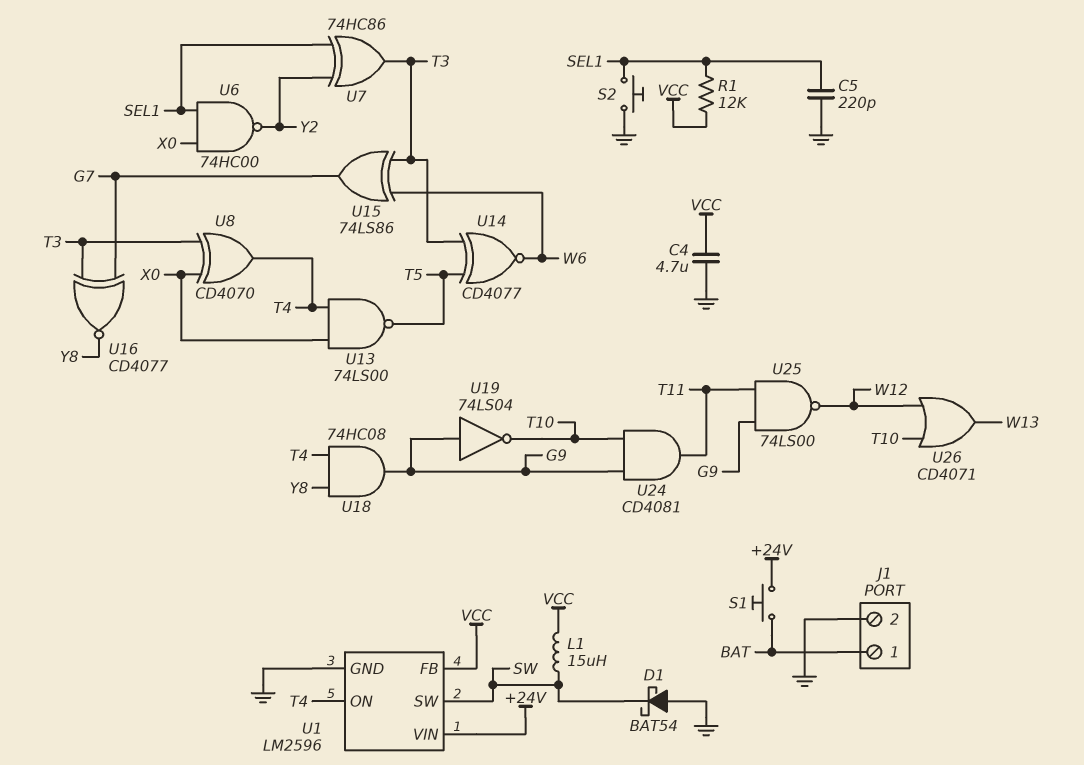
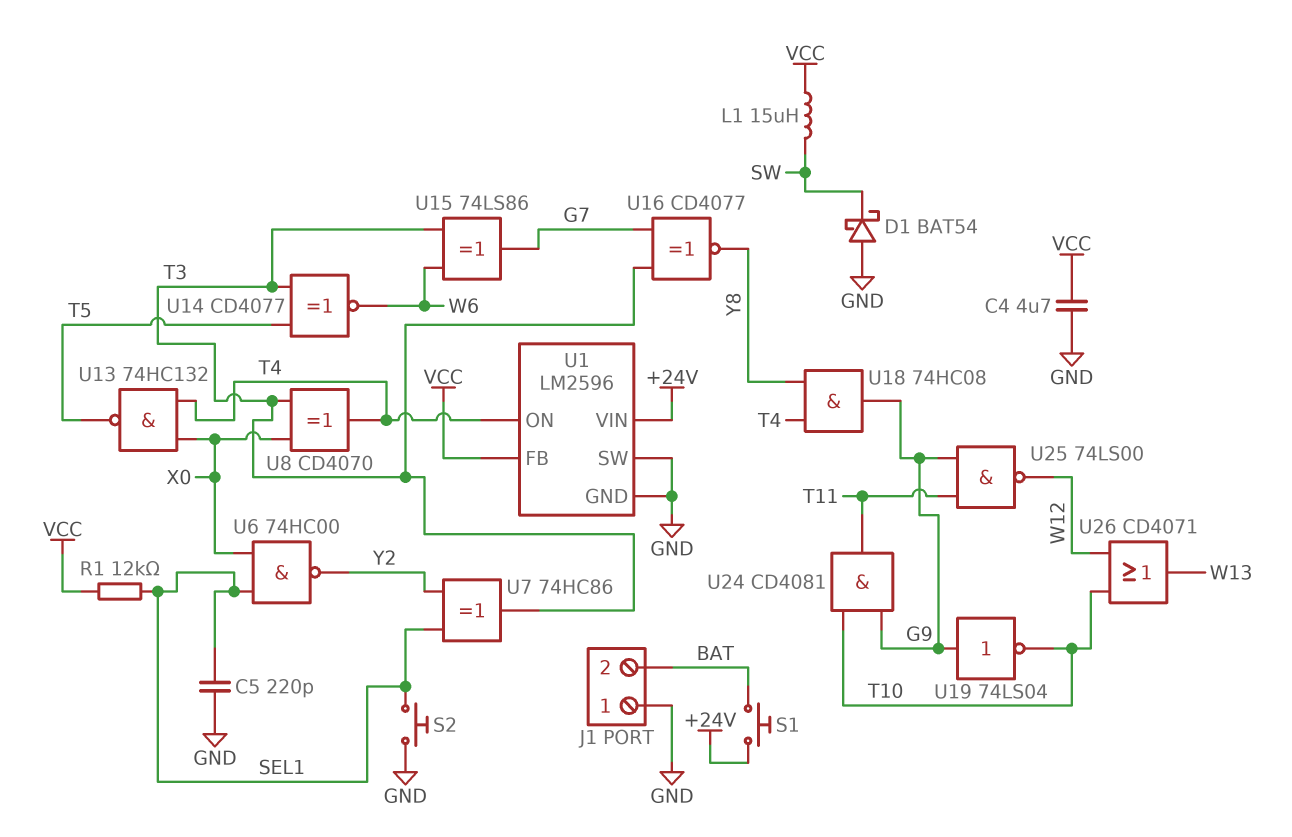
J1 pin 1: BAT -> GND
J1 pin 2: GND -> BAT
U1 pin SW: SW -> GND
U13: NAND 74LS00 (in T4, in X0, out T5) -> NAND 74HC132 (in T4, in X0, out T5)

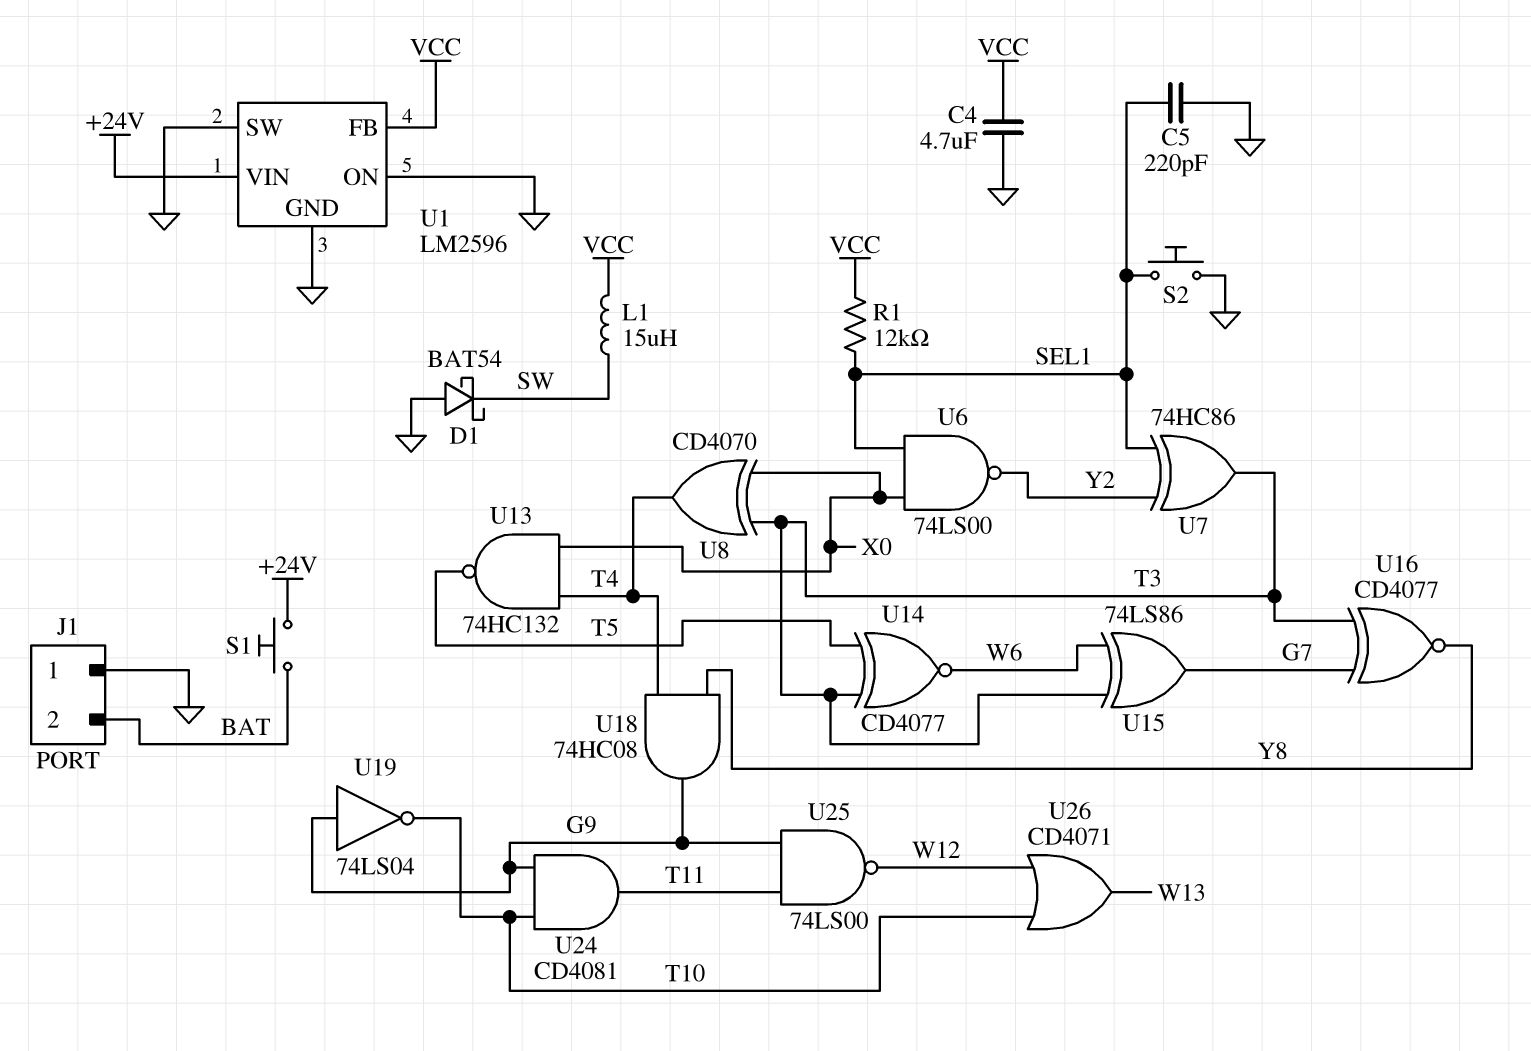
U1 pin ON: T4 -> GND
U6: NAND 74HC00 (in SEL1, in X0, out Y2) -> NAND 74LS00 (in SEL1, in X0, out Y2)

